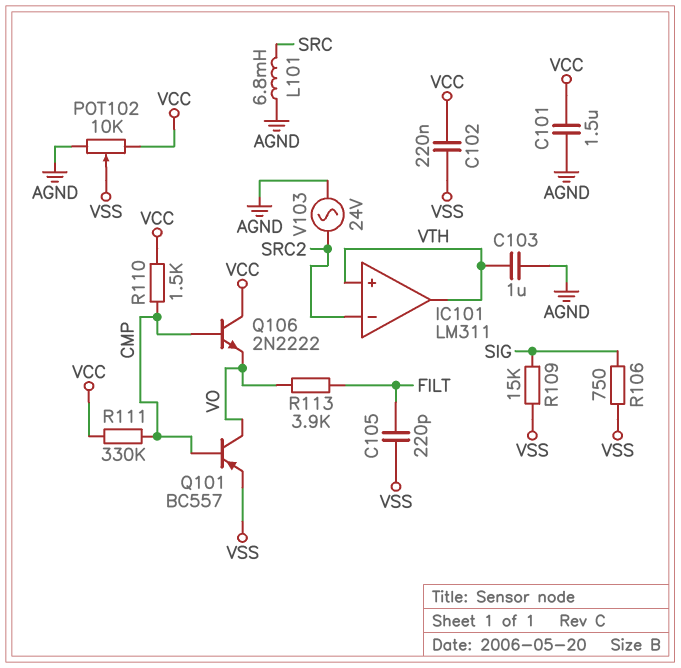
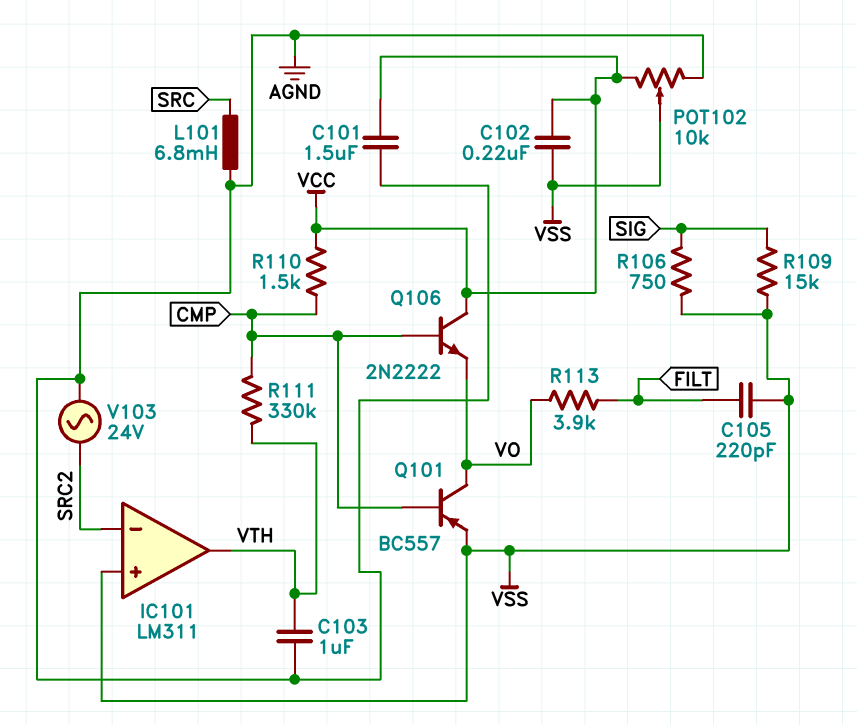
IC101 pin in+: VTH -> VSS
R111: 330k (CMP, VCC) -> 330k (CMP, VTH)

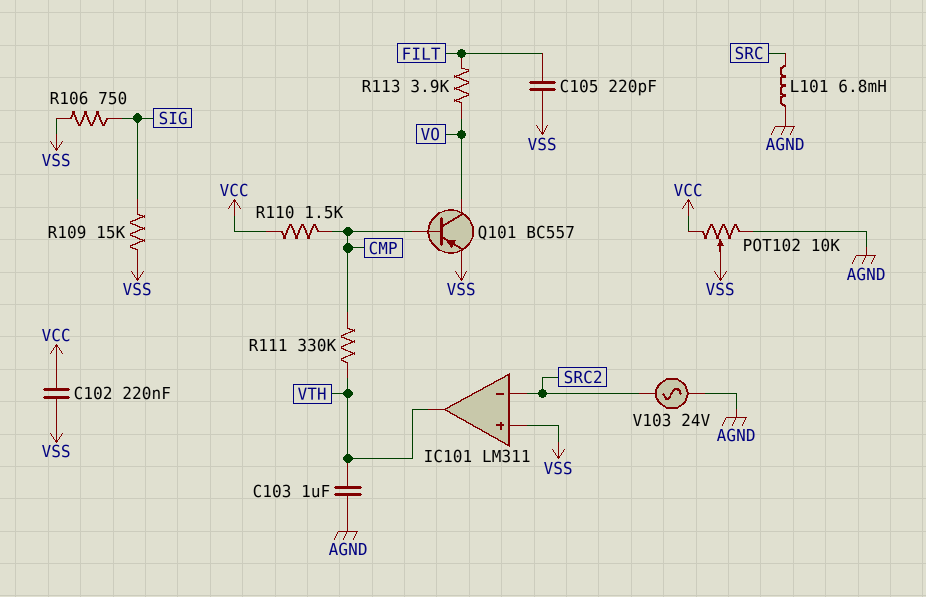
C101: 1.5uF (AGND, VCC) -> none
Q106: NPN 2N2222 (B CMP, C VCC, E VO) -> none

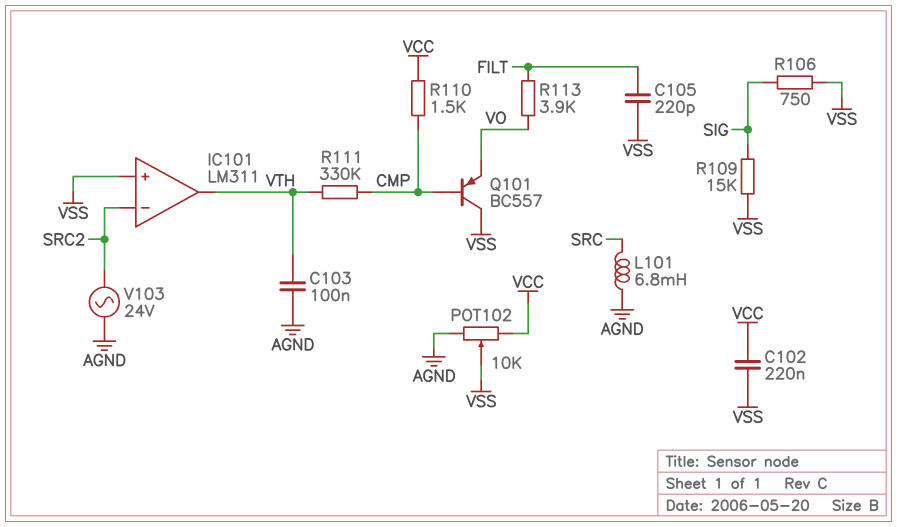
C103: 1uF (AGND, VTH) -> 100nF (AGND, VTH)
Q101: PNP BC557 (B CMP, C VO, E VSS) -> PNP BC557 (B CMP, C VSS, E VO)

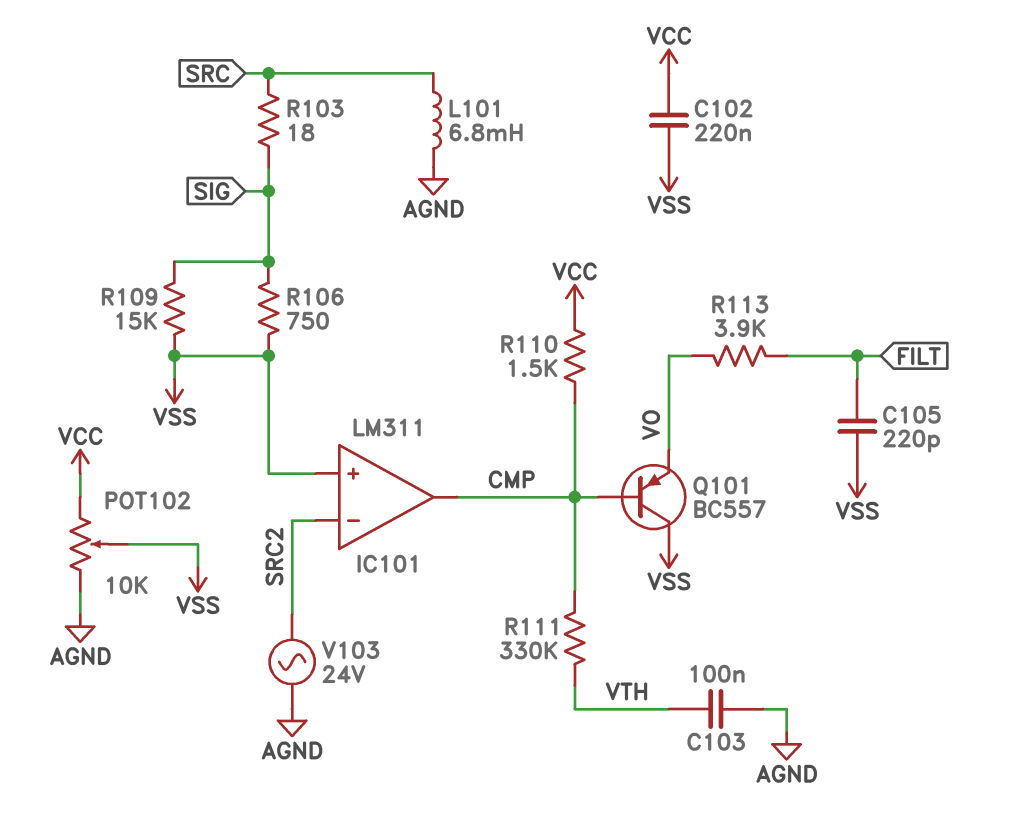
IC101 pin out: VTH -> CMP
R103: none -> 18 (SIG, SRC)

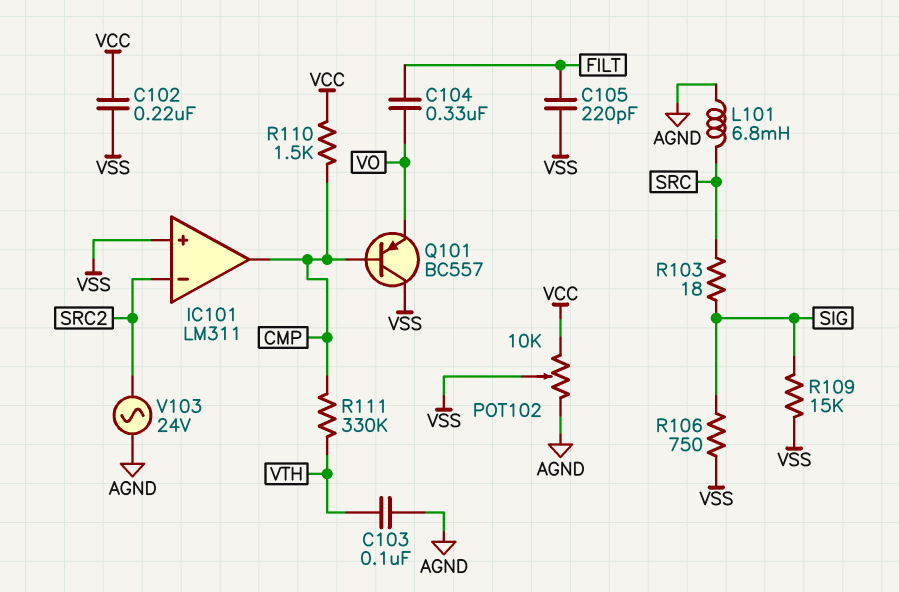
C104: none -> 330nF (FILT, VO)
R113: 3.9k (FILT, VO) -> none

